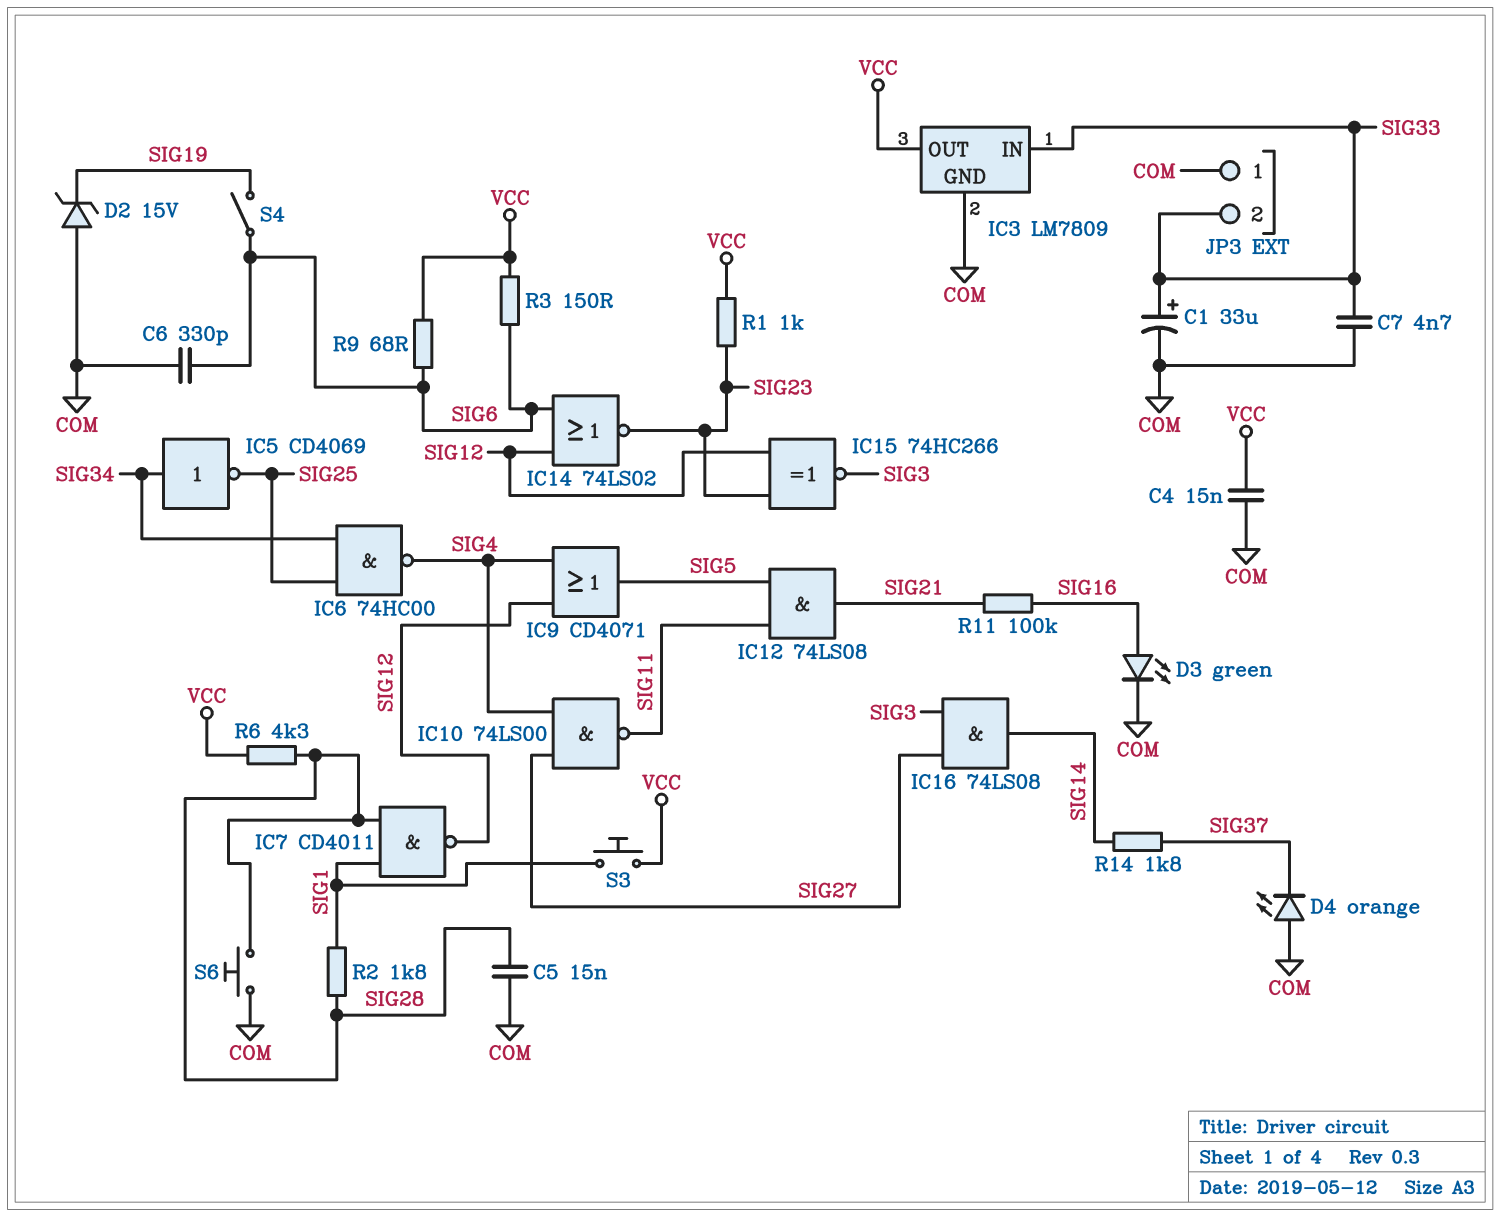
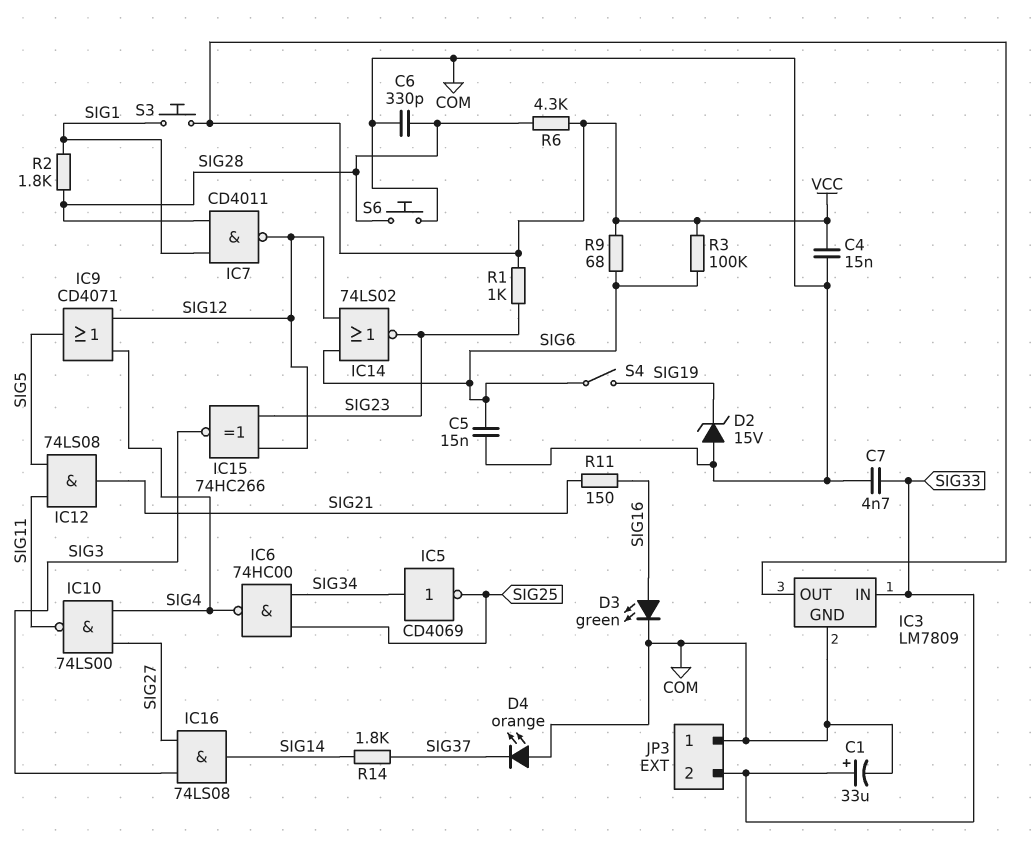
C5: 15nF (COM, SIG28) -> 15nF (COM, SIG6)
C6: 330pF (COM, SIG6) -> 330pF (COM, SIG28)
R3: 150 (SIG6, VCC) -> 100k (SIG6, VCC)
R11: 100k (SIG16, SIG21) -> 150 (SIG16, SIG21)

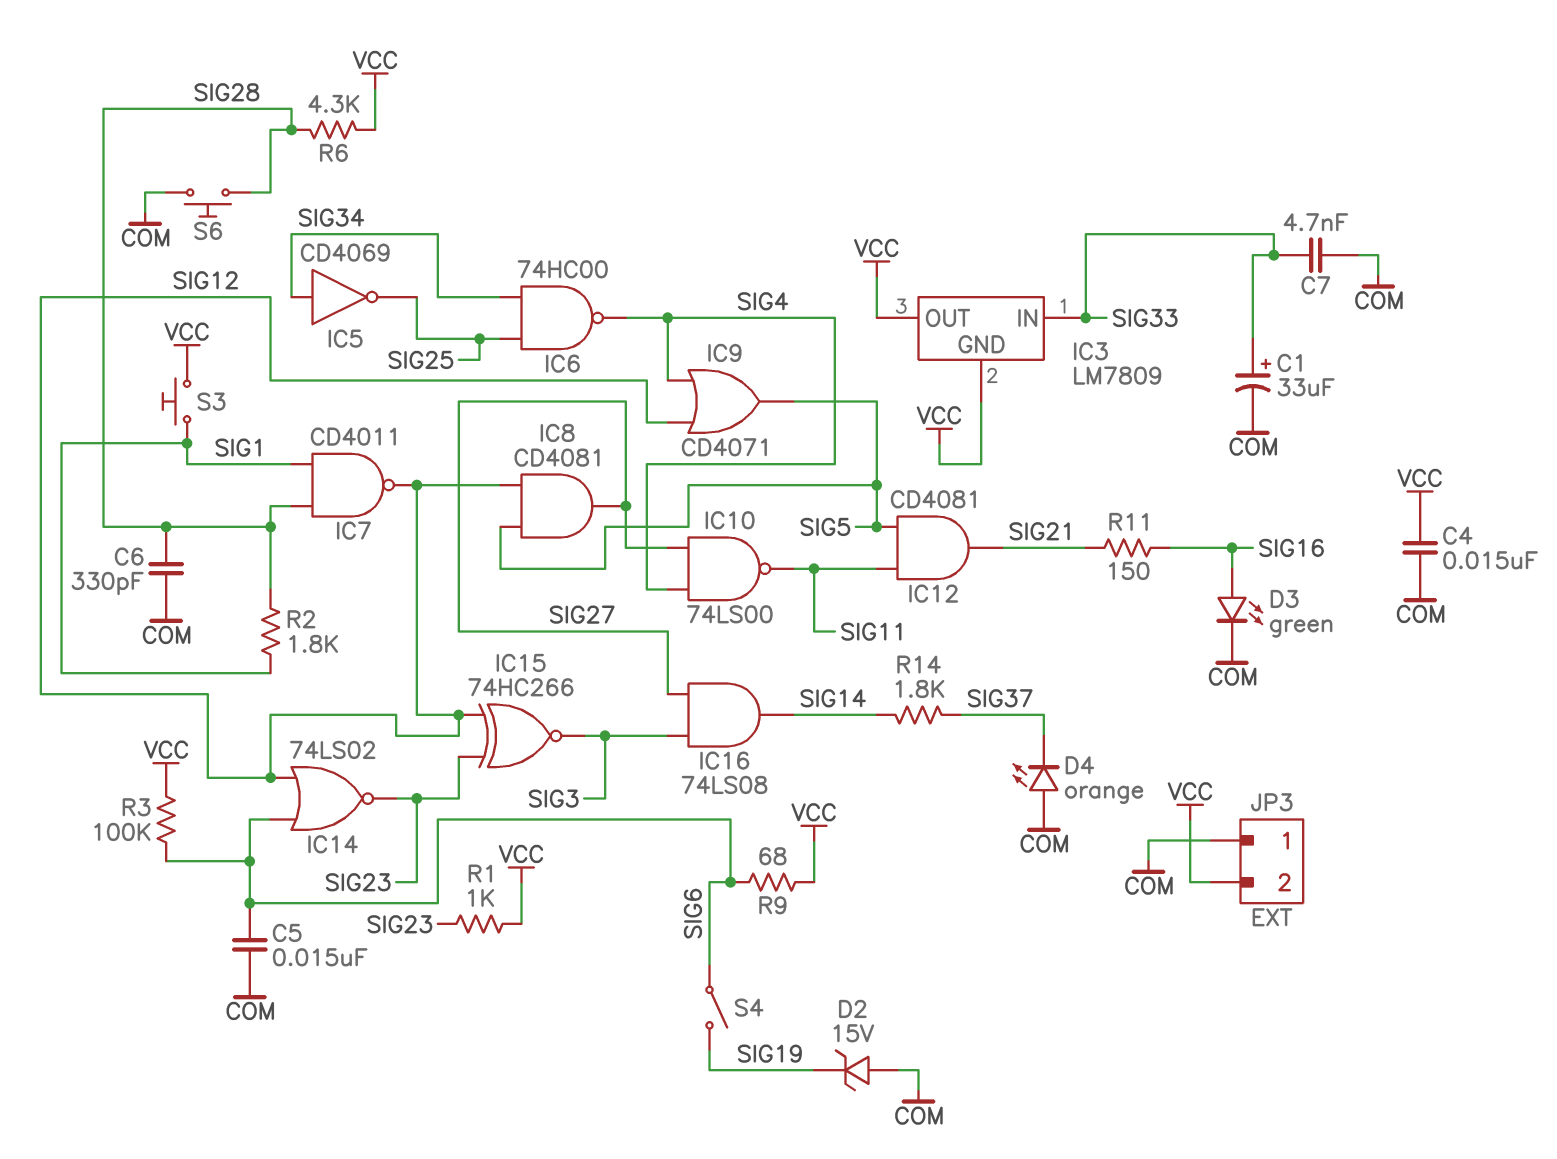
IC3 pin GND: COM -> VCC
IC8: none -> AND CD4081 (in SIG5, in SIG12, out SIG27)
IC12: AND 74LS08 (in SIG5, in SIG11, out SIG21) -> AND CD4081 (in SIG5, in SIG11, out SIG21)
JP3 pin 2: SIG33 -> VCC

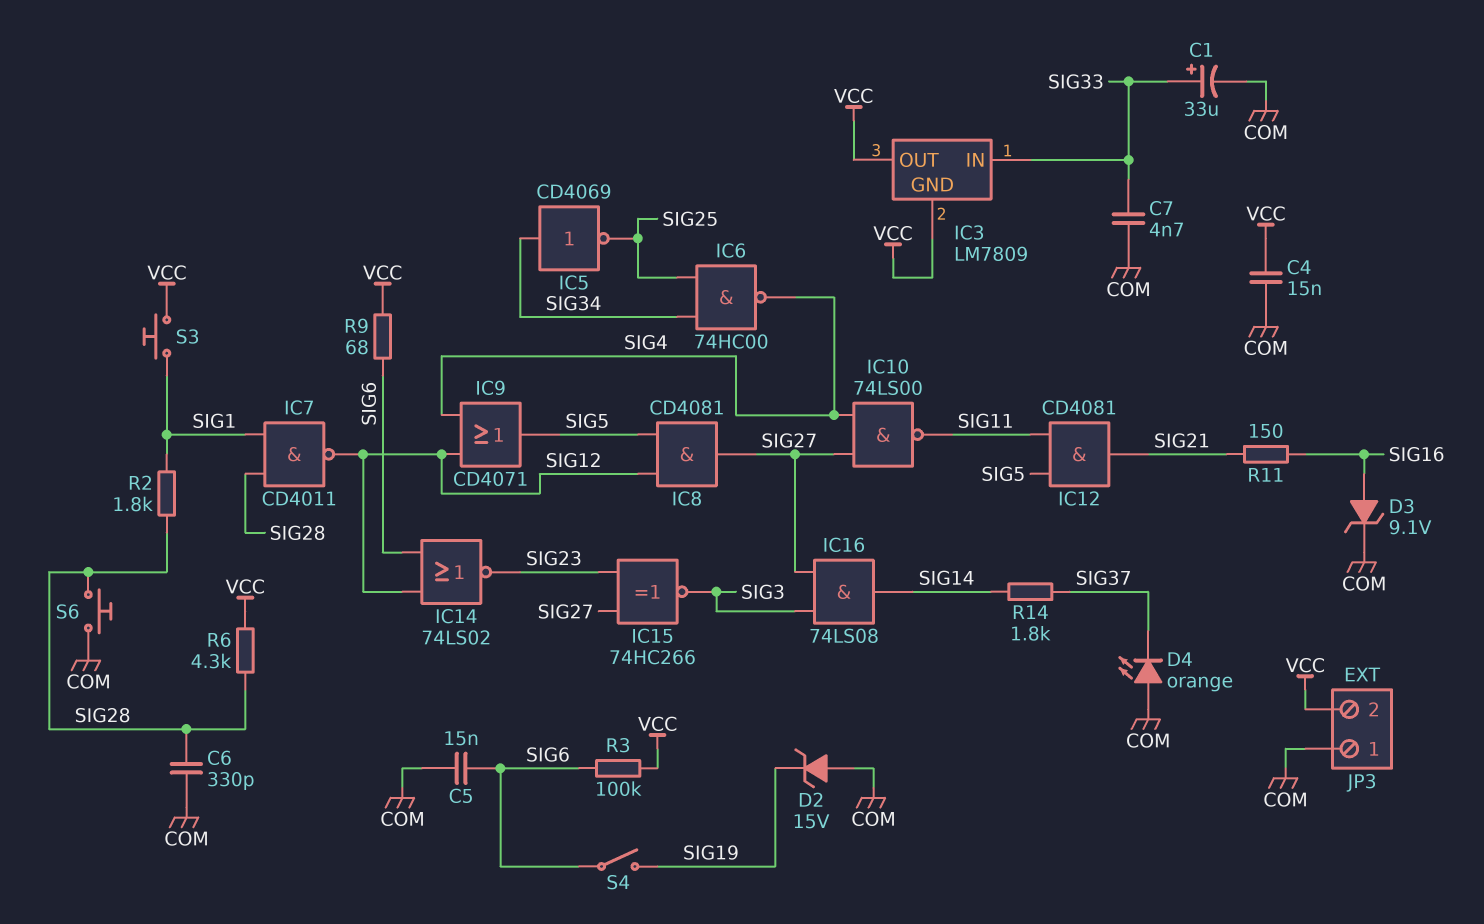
D3: LED green (A SIG16, K COM) -> zener 9.1V (A SIG16, K COM)
IC15: XNOR 74HC266 (in SIG12, in SIG23, out SIG3) -> XNOR 74HC266 (in SIG23, in SIG27, out SIG3)
R1: 1k (SIG23, VCC) -> none

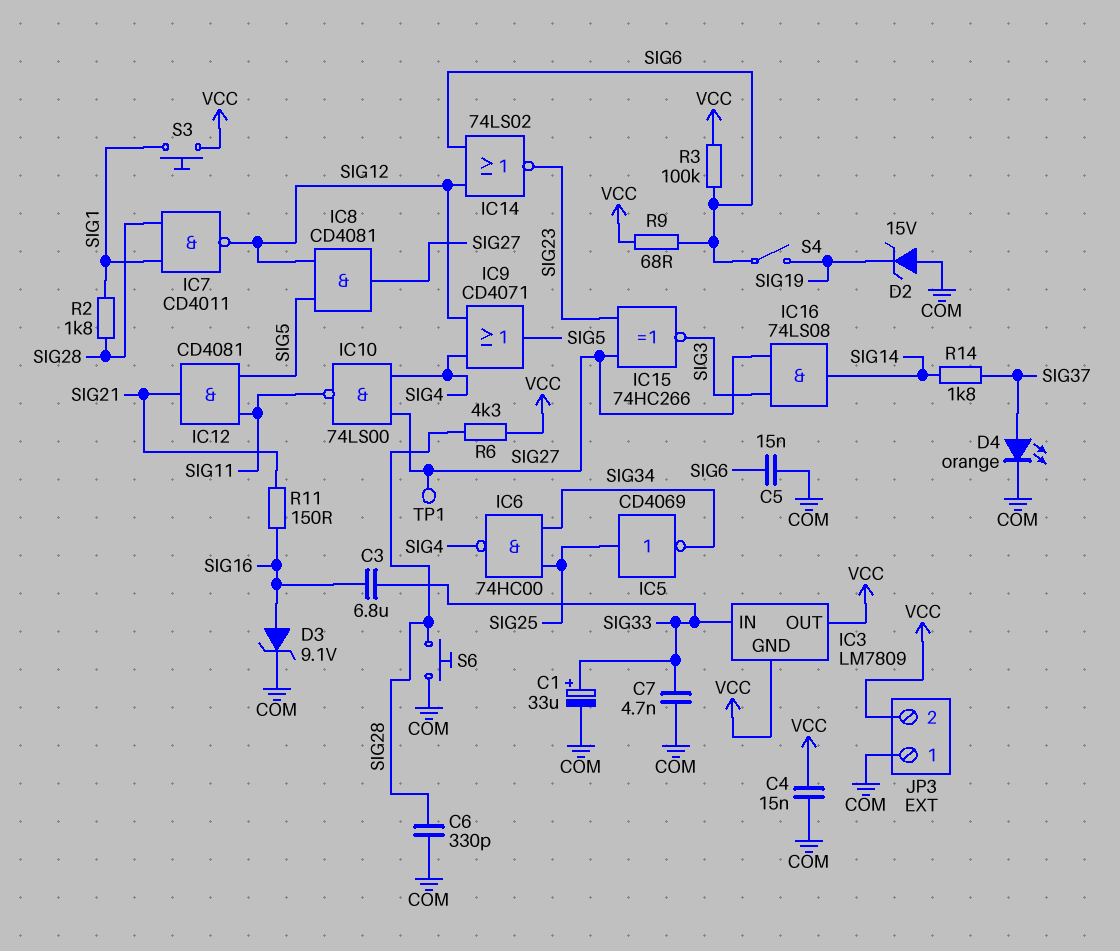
C3: none -> 6.8uF (SIG16, SIG33)
D4: LED orange (A COM, K SIG37) -> LED orange (A SIG37, K COM)
IC5: NOT CD4069 (in SIG34, out SIG25) -> NOT CD4069 (in SIG25, out SIG34)
TP1: none -> test point (SIG27)

